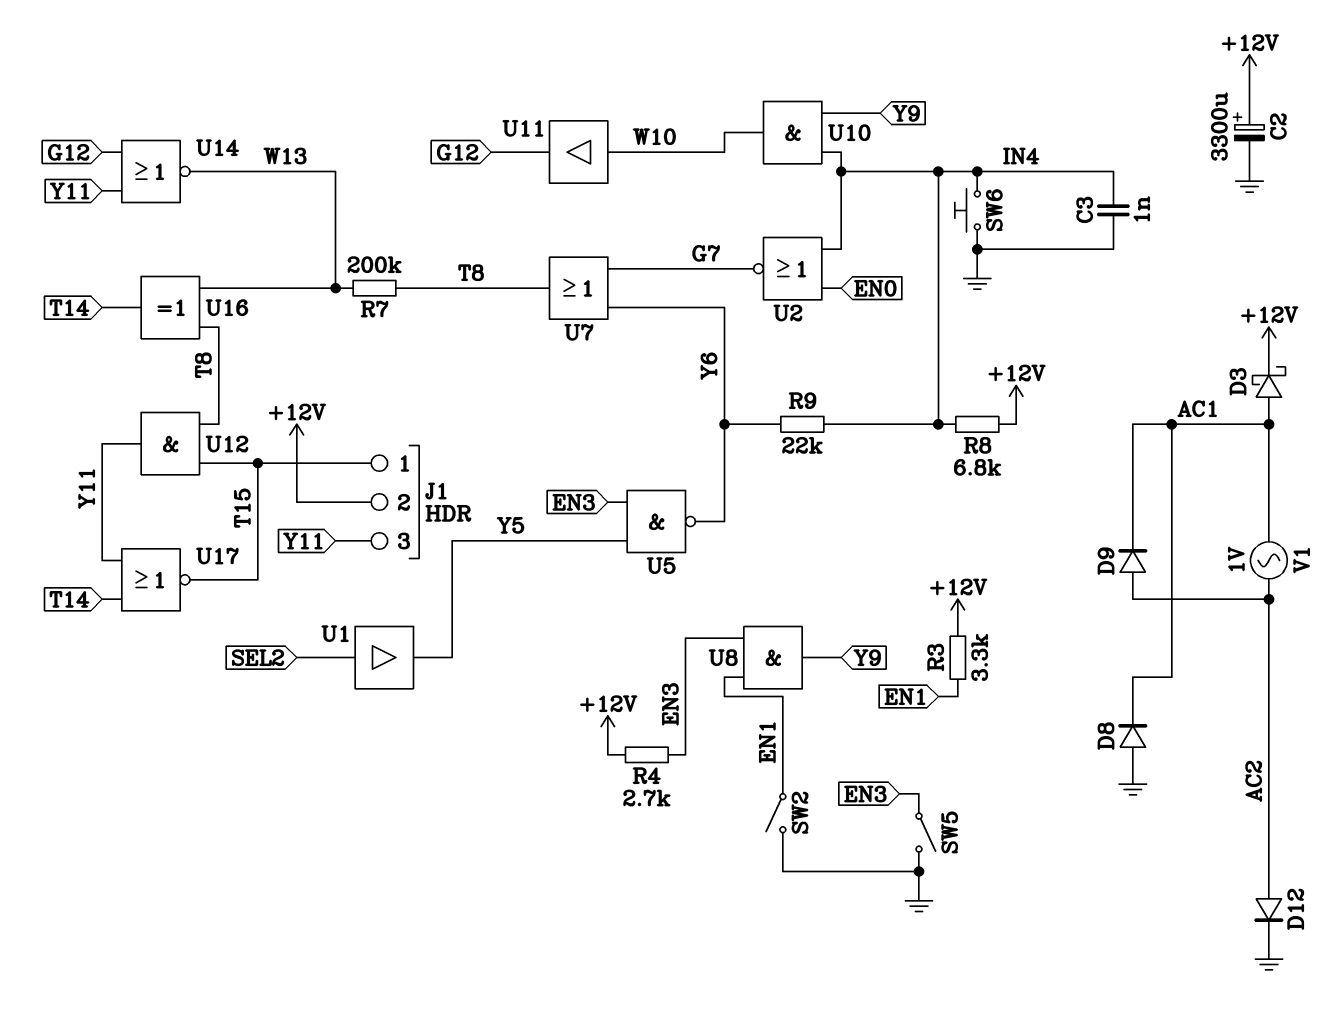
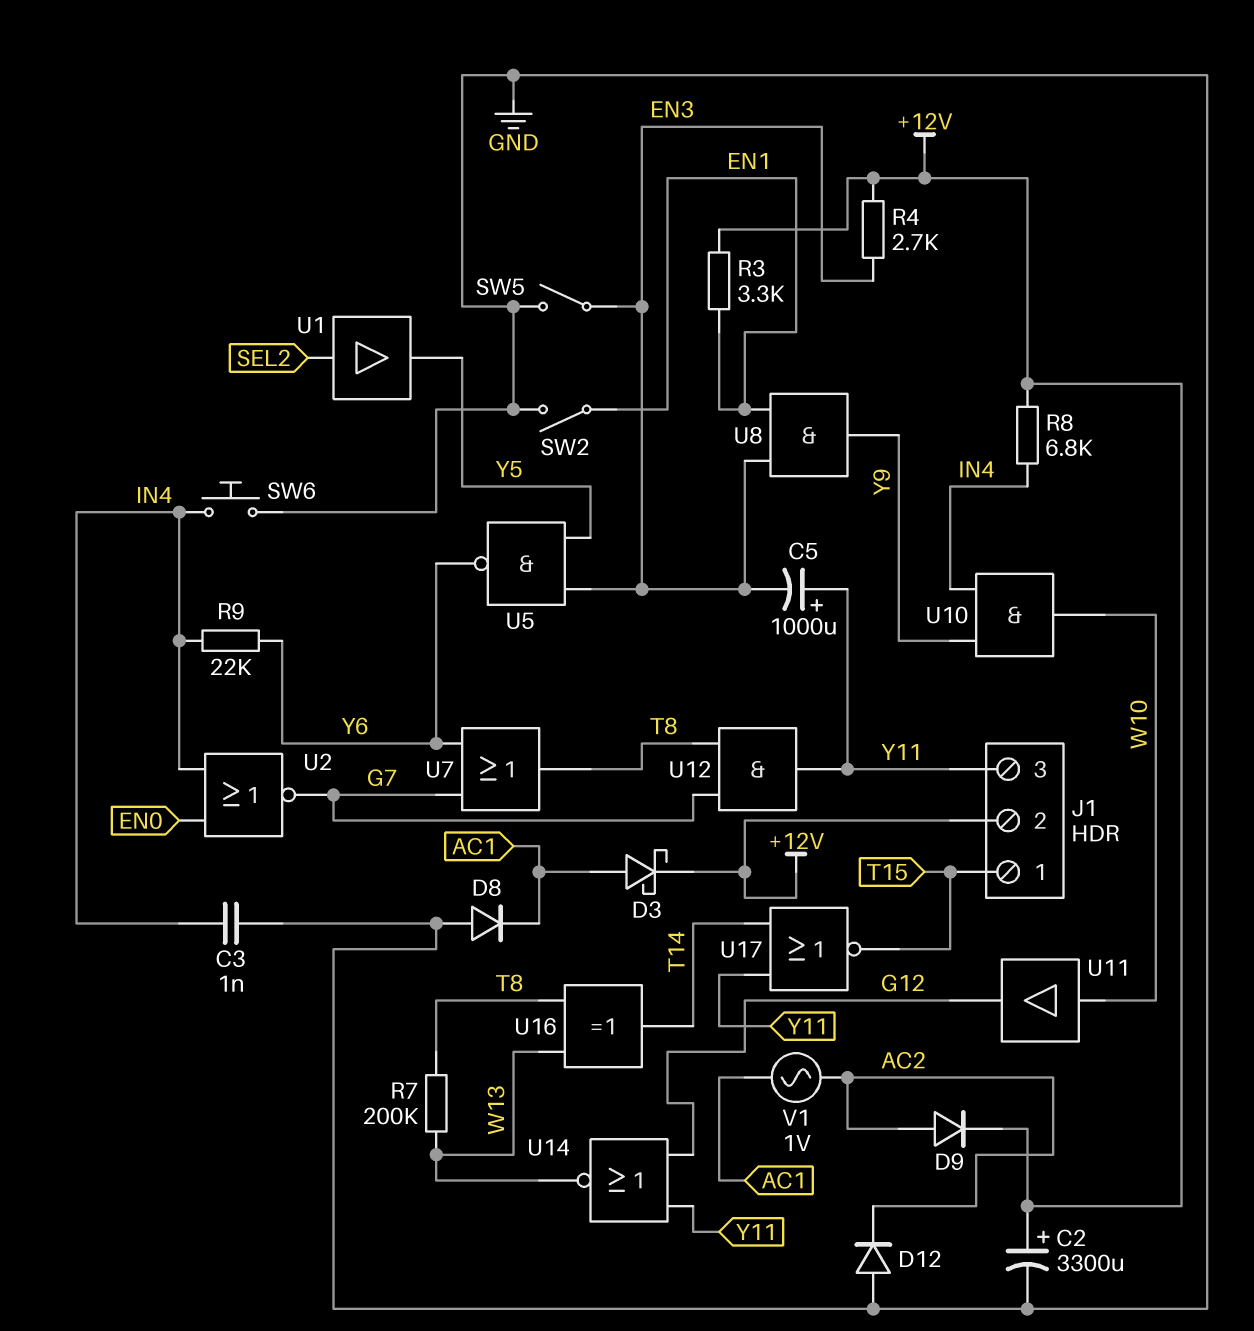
C5: none -> 1000uF (plus Y11, minus EN3)
D9: diode (A AC2, K AC1) -> diode (A AC2, K +12V)
D12: diode (A AC2, K GND) -> diode (A GND, K AC2)
U12: AND (in T8, in T15, out Y11) -> AND (in G7, in T8, out Y11)

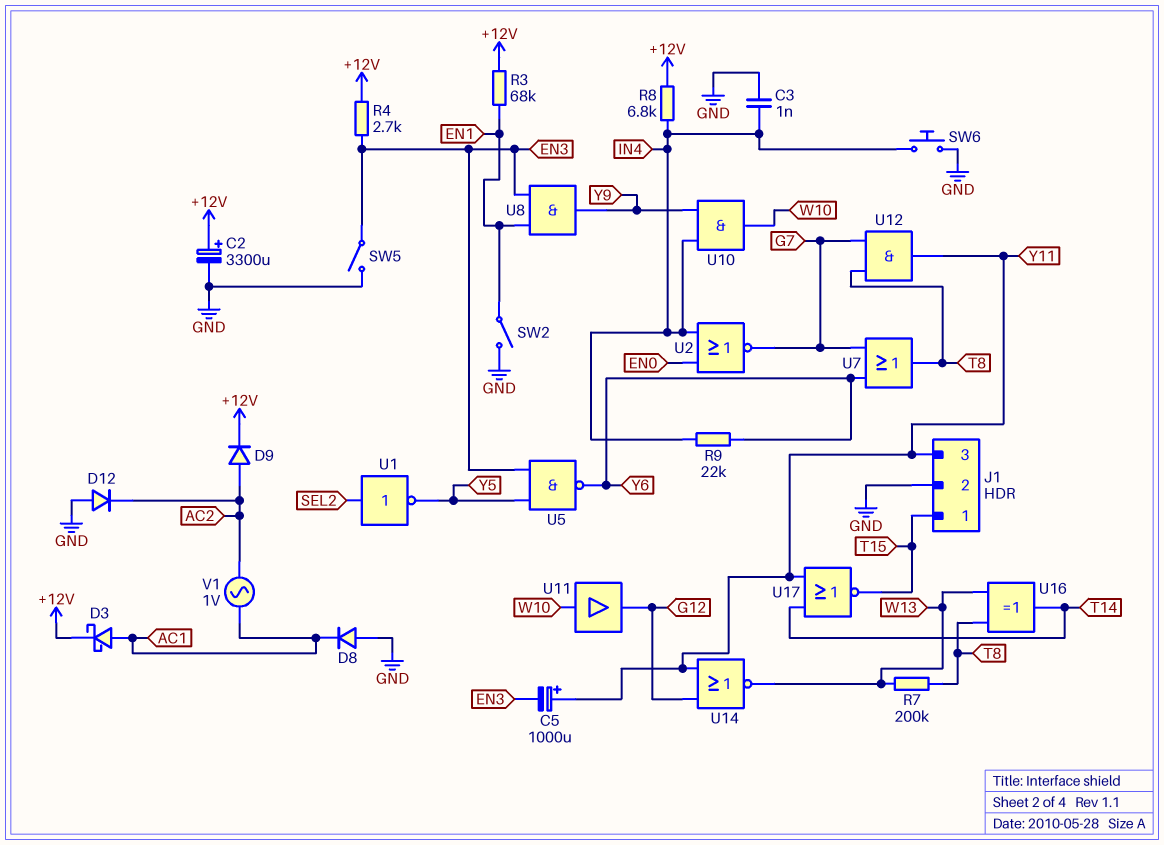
J1 pin 2: +12V -> GND
R3: 3.3k (+12V, EN1) -> 68k (+12V, EN1)
U1: buffer (in SEL2, out Y5) -> NOT (in SEL2, out Y5)

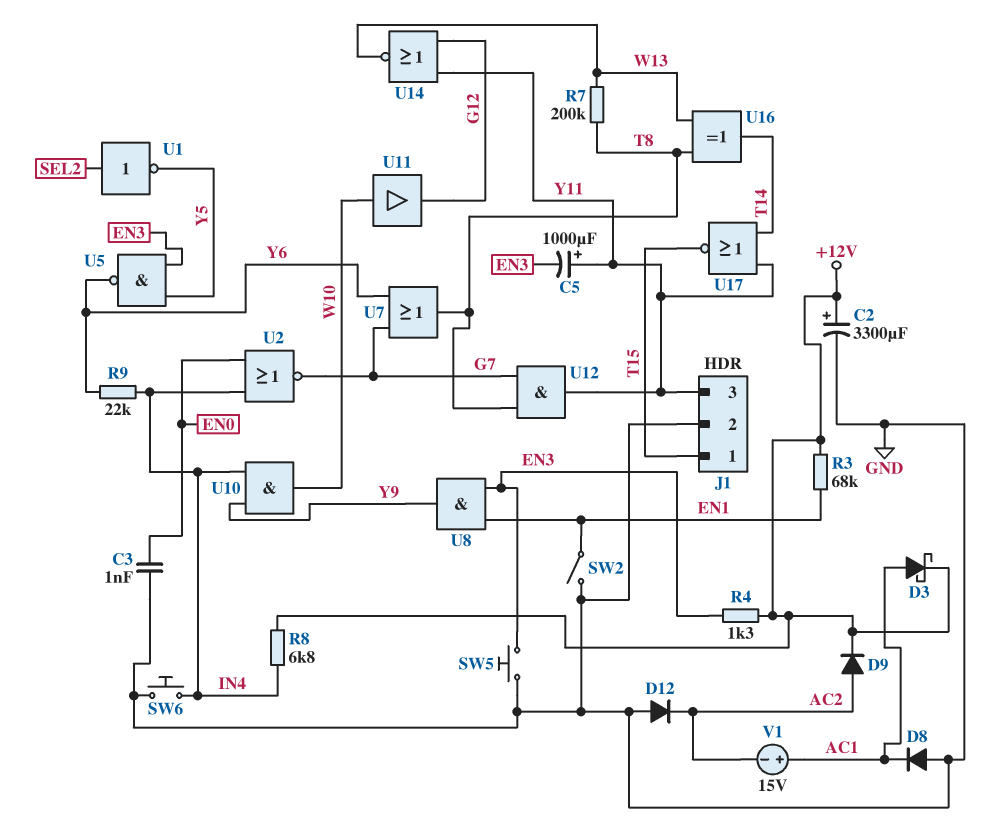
C3: 1nF (GND, IN4) -> 1nF (EN0, GND)
R4: 2.7k (+12V, EN3) -> 1.3k (+12V, EN3)
SW5: switch (EN3, GND) -> button (EN3, GND)
V1: AC 1V (AC1, AC2) -> 15V (plus AC1, minus AC2)

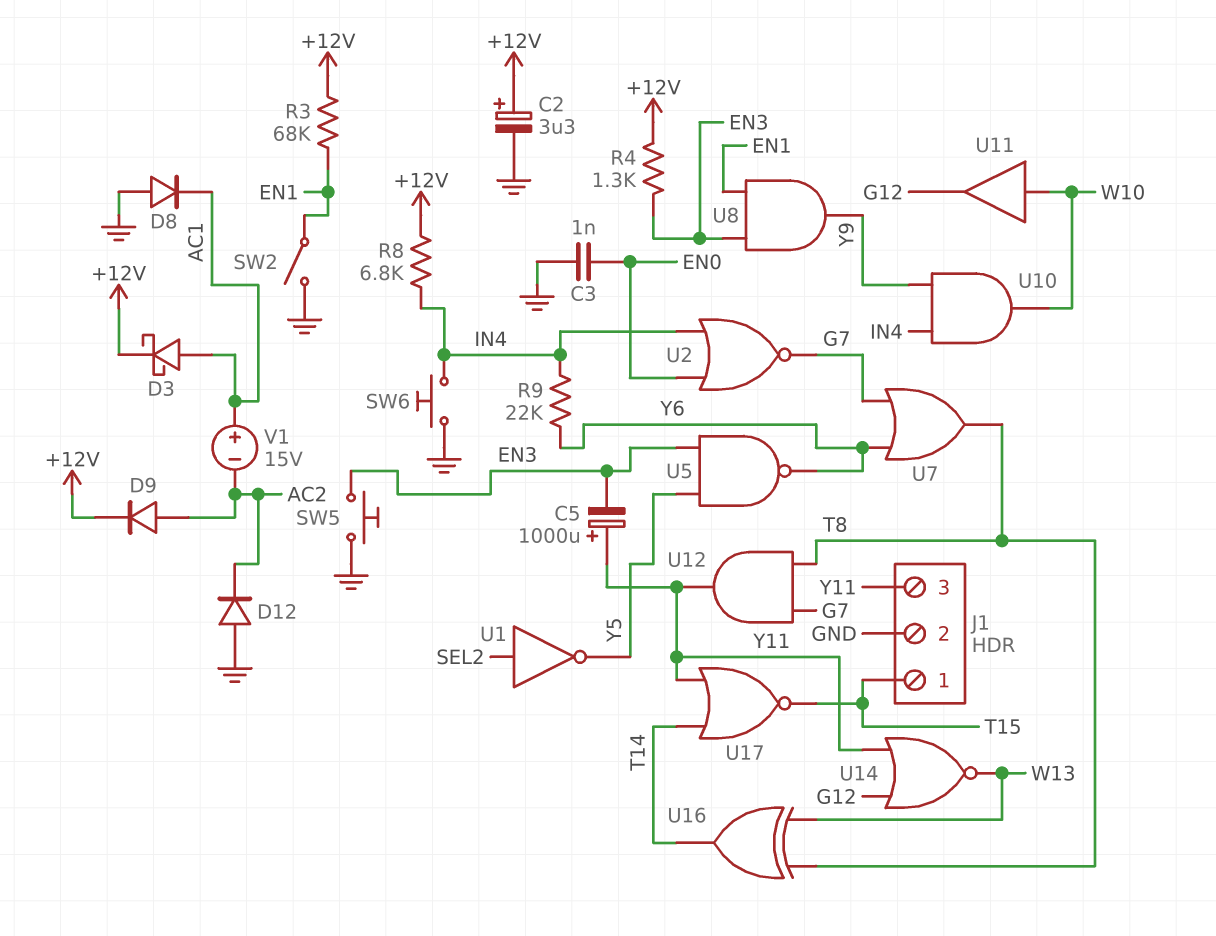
C2: 3300uF (plus +12V, minus GND) -> 3.3uF (plus +12V, minus GND)
R7: 200k (T8, W13) -> none

